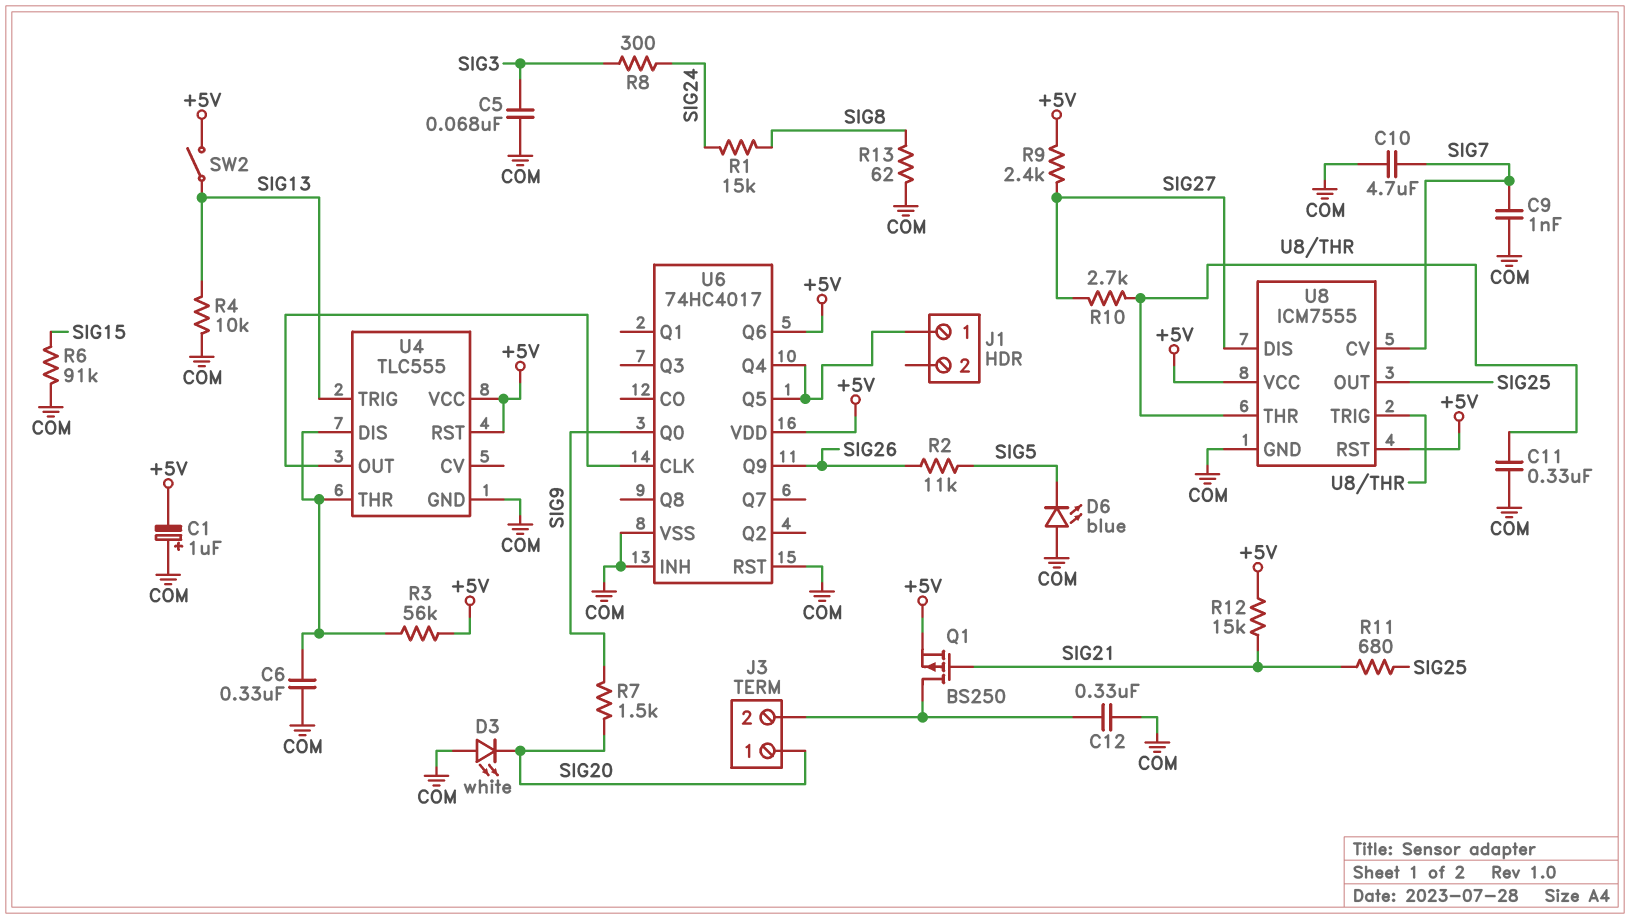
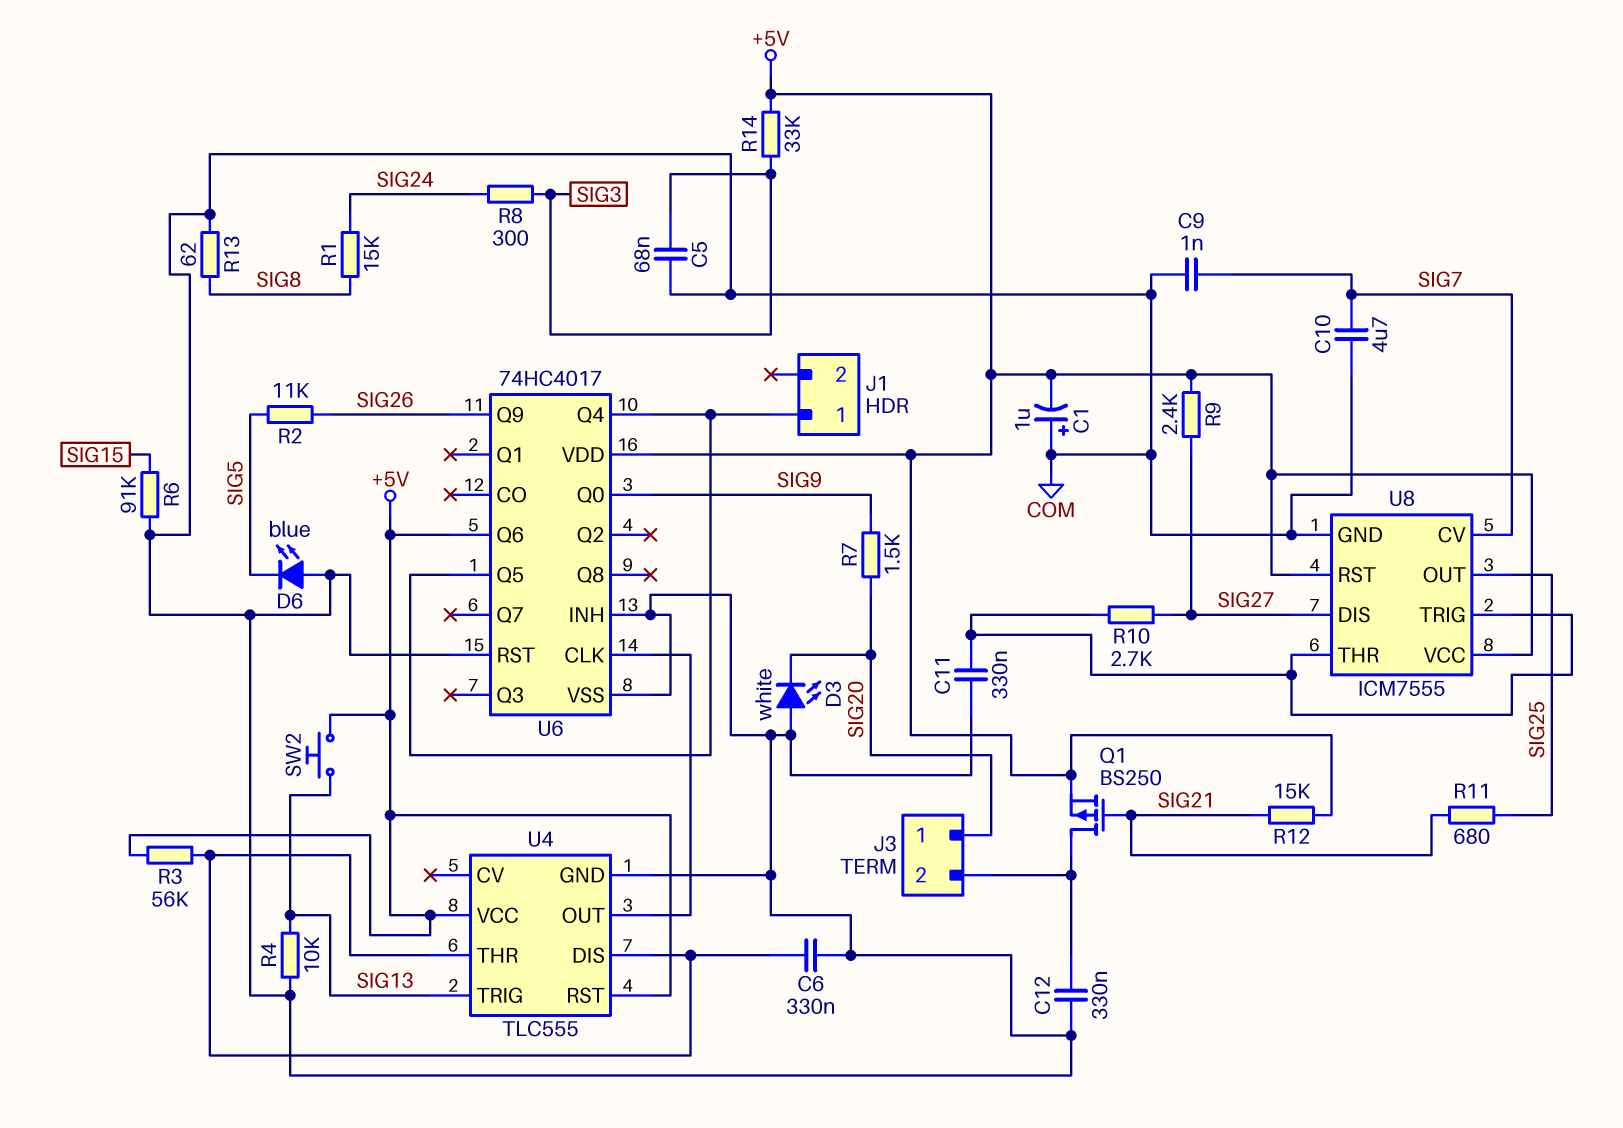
R14: none -> 33k (+5V, SIG3)
SW2: switch (+5V, SIG13) -> button (+5V, SIG13)

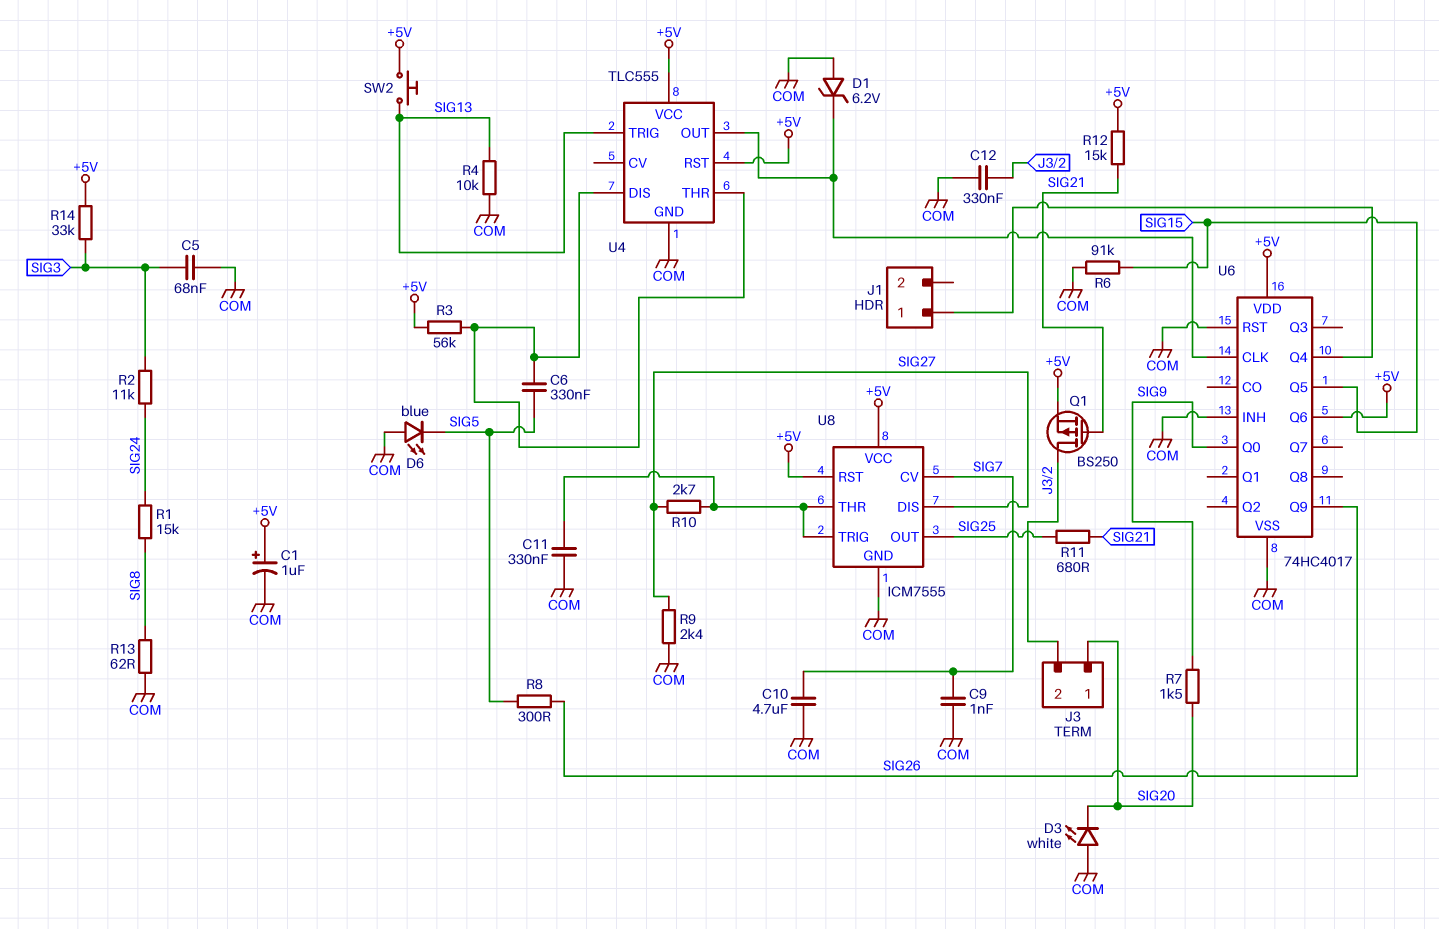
C1: 1uF (plus COM, minus +5V) -> 1uF (plus +5V, minus COM)
C6: 330nF (COM, U4/DIS) -> 330nF (SIG5, U4/DIS)
D1: none -> zener 6.2V (A COM, K U4/OUT)
R2: 11k (SIG5, SIG26) -> 11k (SIG3, SIG24)
R8: 300 (SIG3, SIG24) -> 300 (SIG5, SIG26)
R9: 2.4k (+5V, SIG27) -> 2.4k (COM, SIG27)
U6 pin Q5: J1/1 -> SIG15

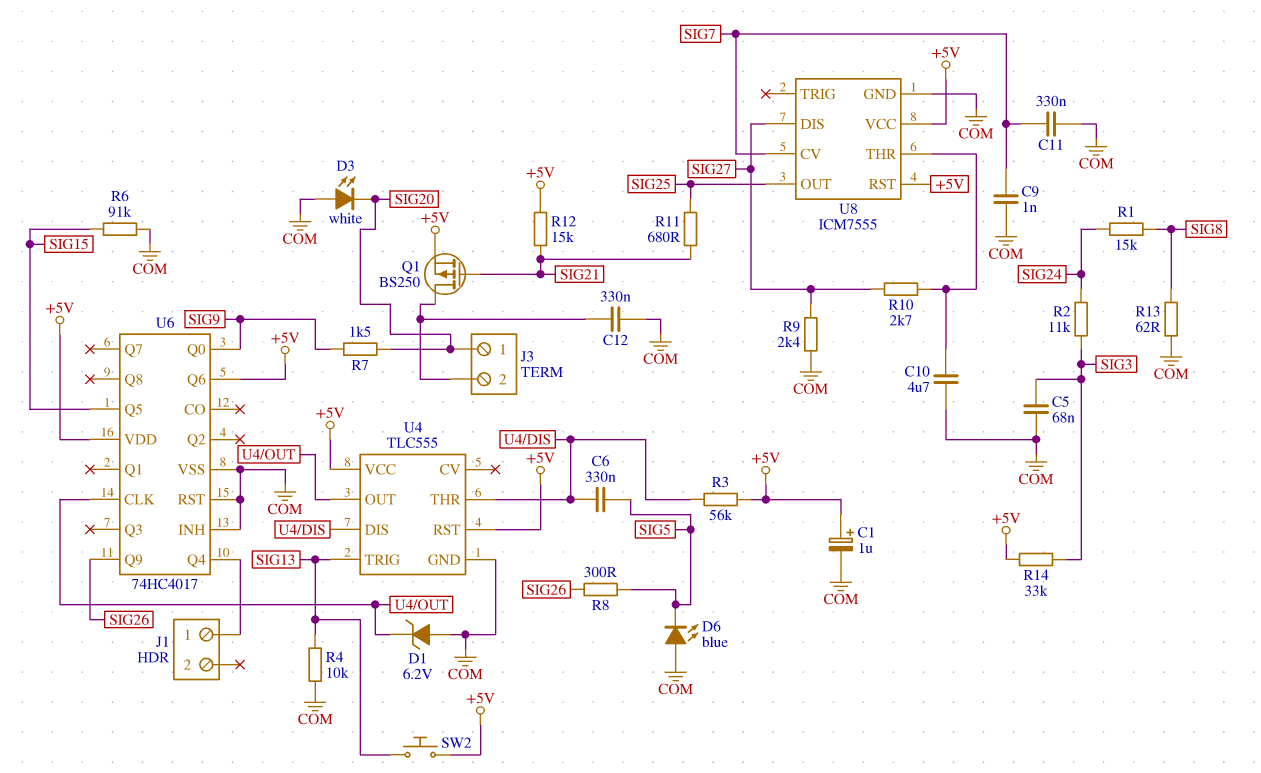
C10: 4.7uF (COM, SIG7) -> 4.7uF (COM, U8/THR)
C11: 330nF (COM, U8/THR) -> 330nF (COM, SIG7)
U8 pin TRIG: U8/THR -> none

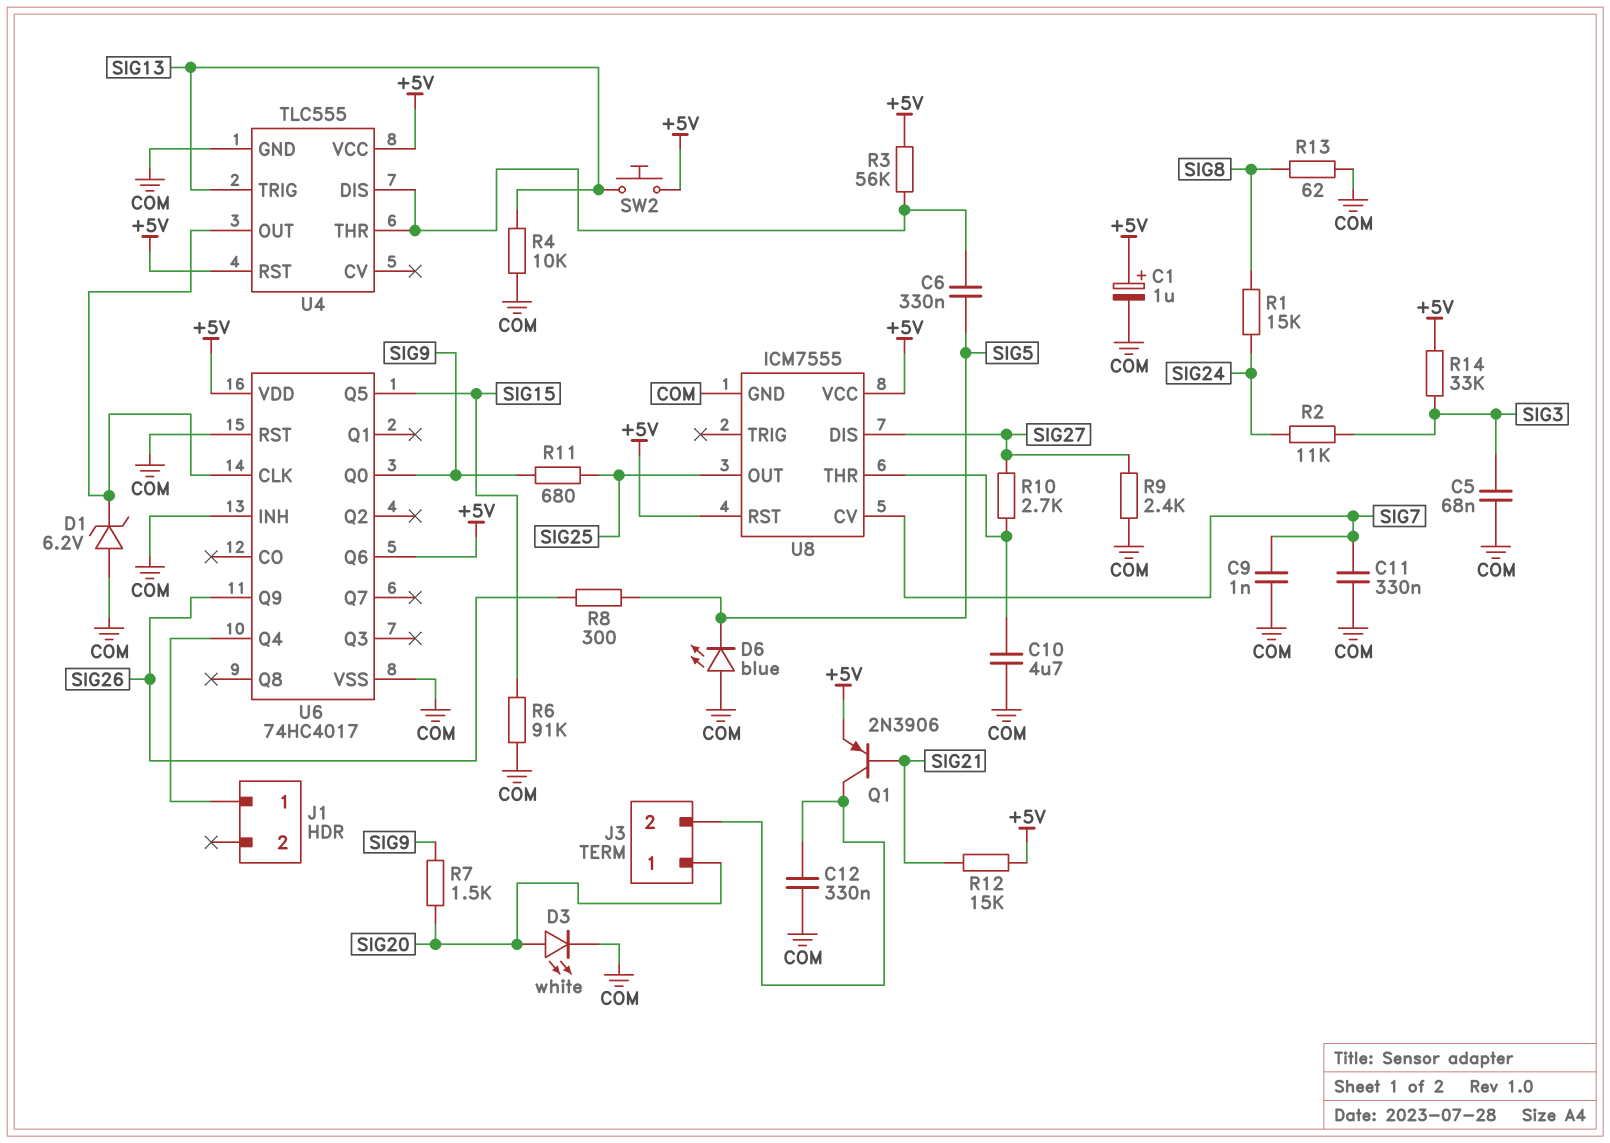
D3: LED white (A COM, K SIG20) -> LED white (A SIG20, K COM)
Q1: PMOS BS250 (G SIG21, D J3/2, S +5V) -> PNP 2N3906 (B SIG21, C J3/2, E +5V)
R11: 680 (SIG21, SIG25) -> 680 (SIG9, SIG25)

